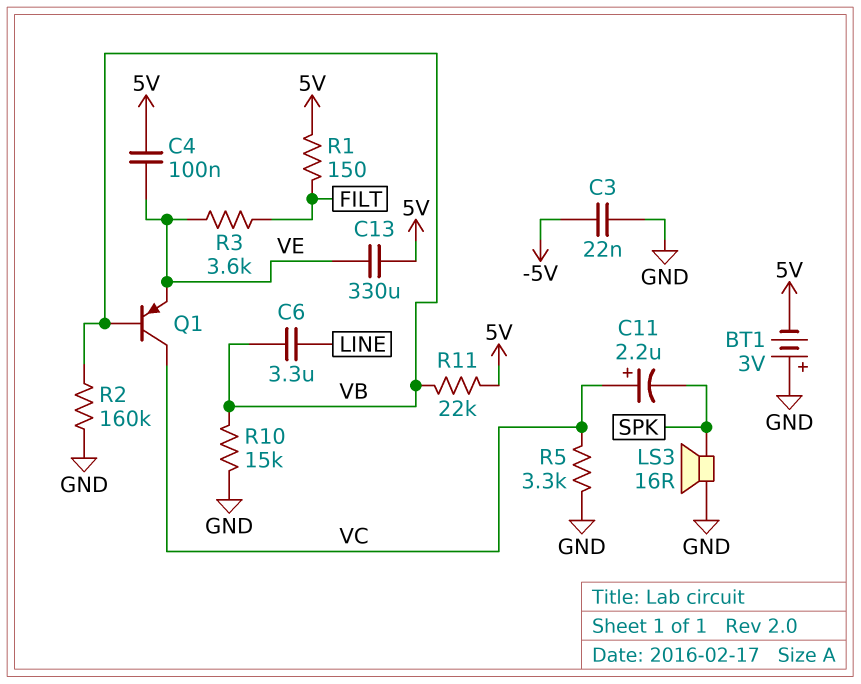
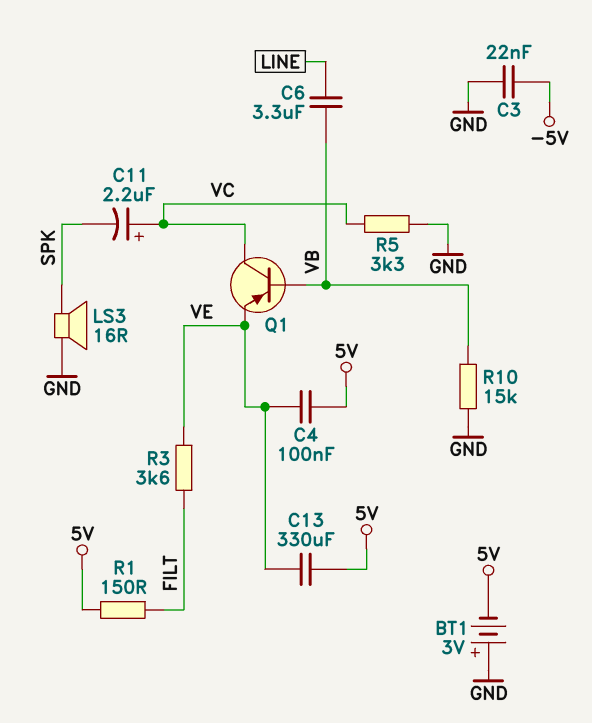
R2: 160k (GND, VB) -> none
R11: 22k (5V, VB) -> none

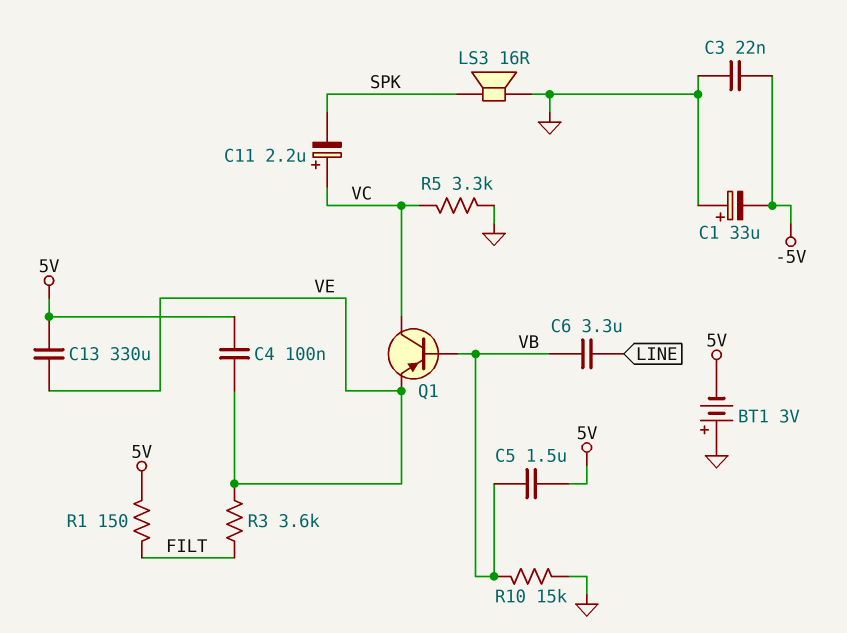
C1: none -> 33uF (plus GND, minus -5V)
C5: none -> 1.5uF (5V, VB)

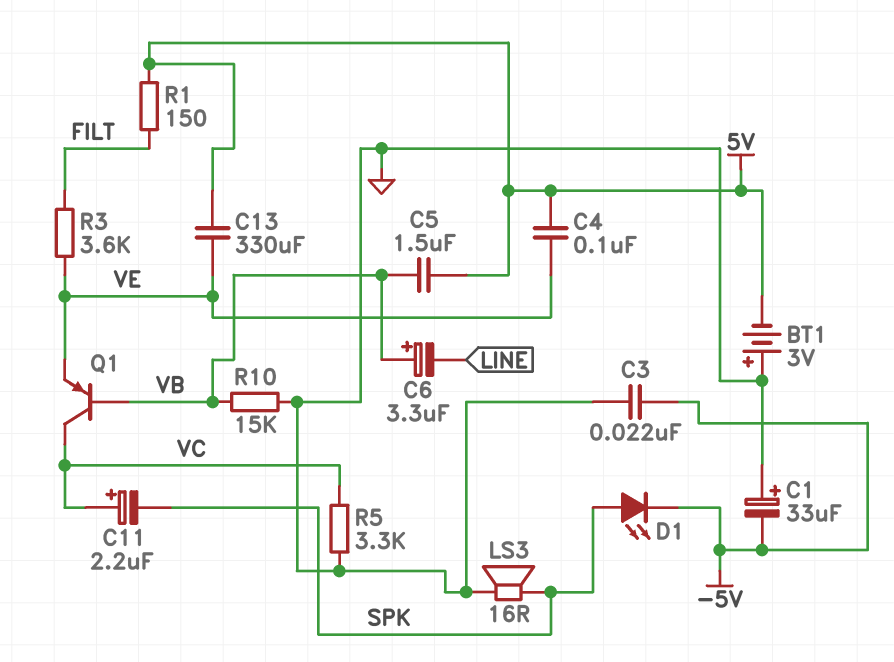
C6: 3.3uF (LINE, VB) -> 3.3uF (plus VB, minus LINE)
D1: none -> LED (A SPK, K -5V)

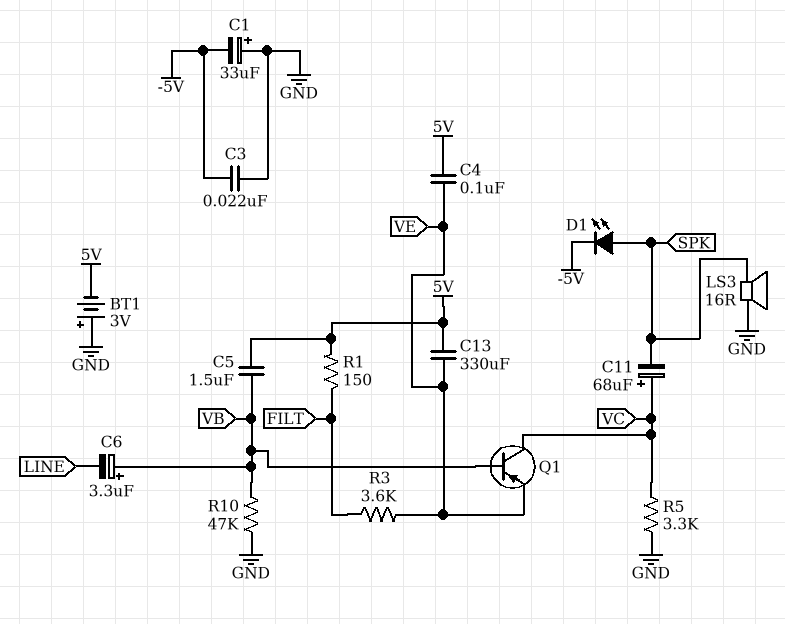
C11: 2.2uF (plus VC, minus SPK) -> 68uF (plus VC, minus SPK)
R10: 15k (GND, VB) -> 47k (GND, VB)

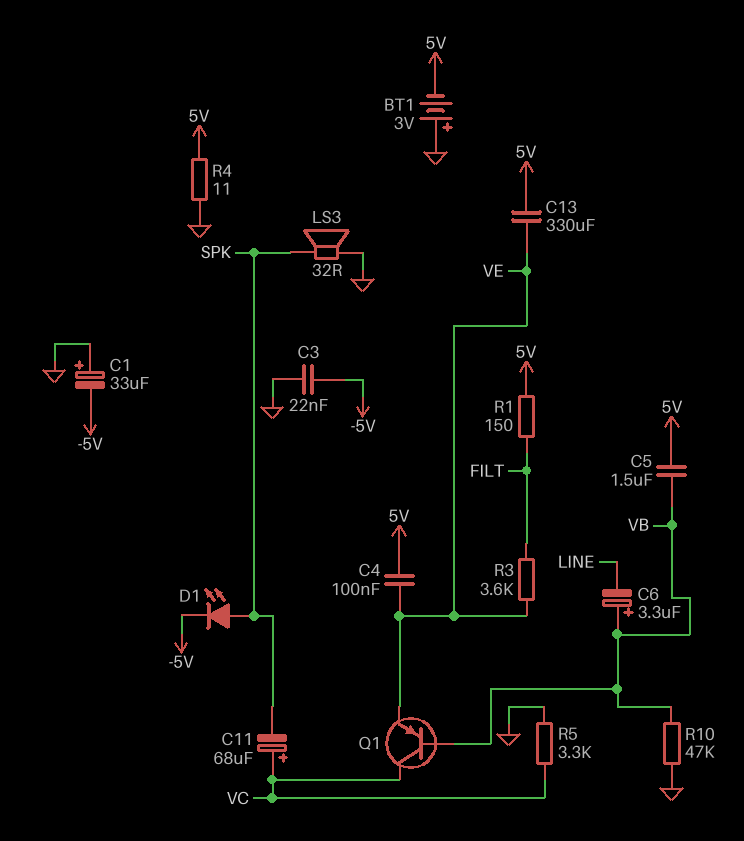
LS3: speaker 16R (GND, SPK) -> speaker 32R (GND, SPK)
R4: none -> 11 (5V, GND)

